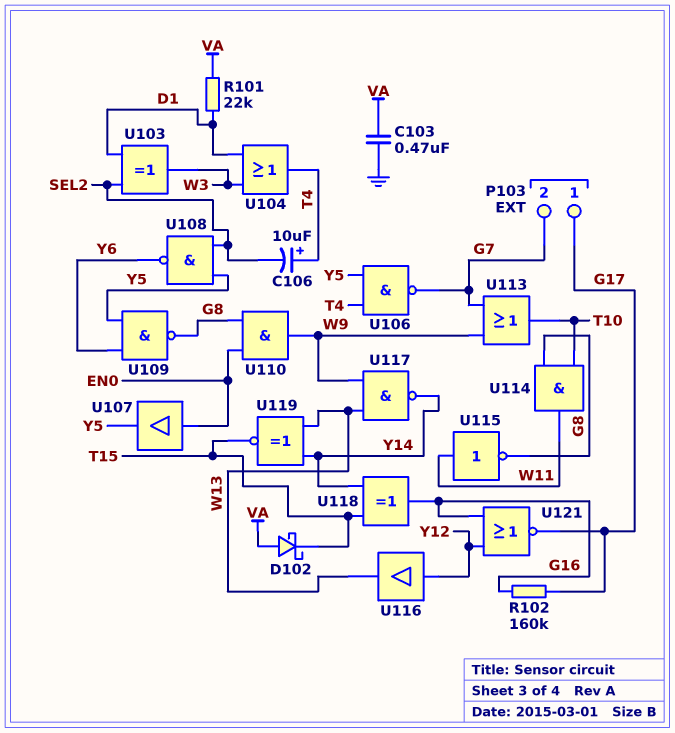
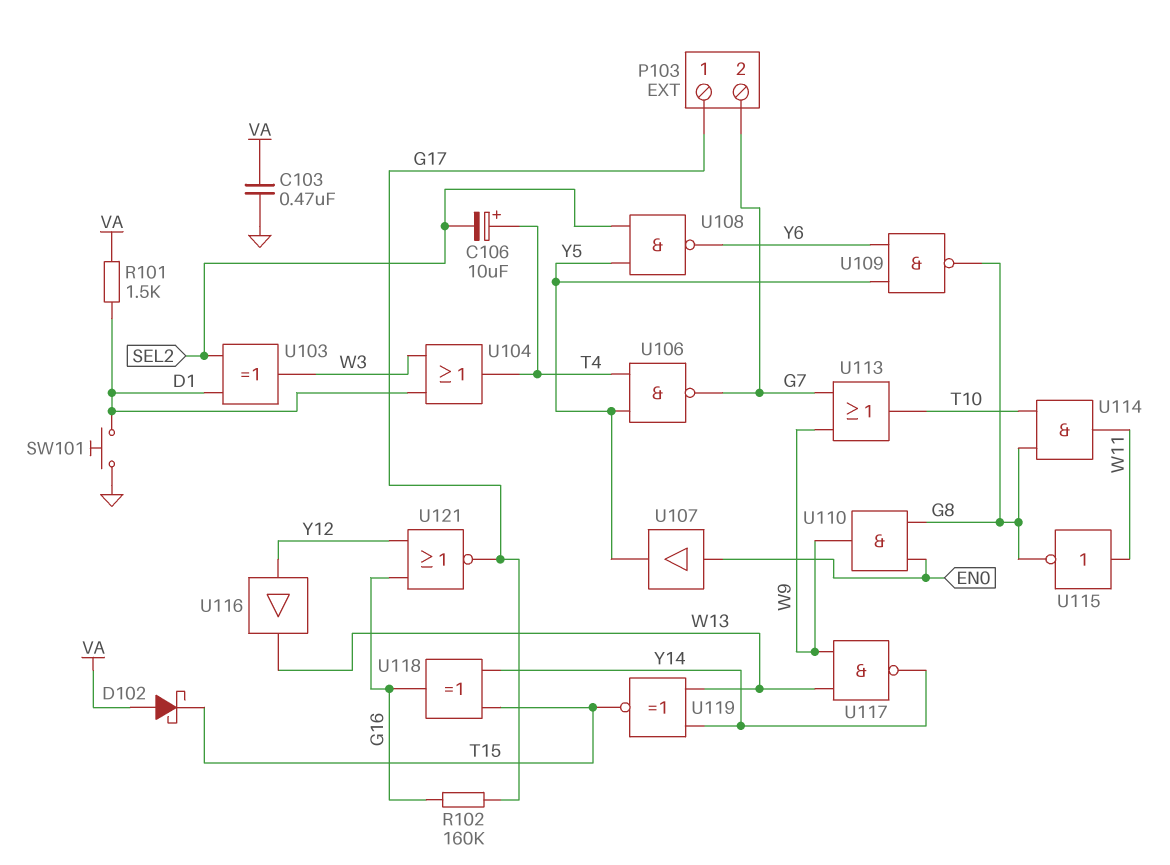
R101: 22k (D1, VA) -> 1.5k (D1, VA)
SW101: none -> button (D1, GND)

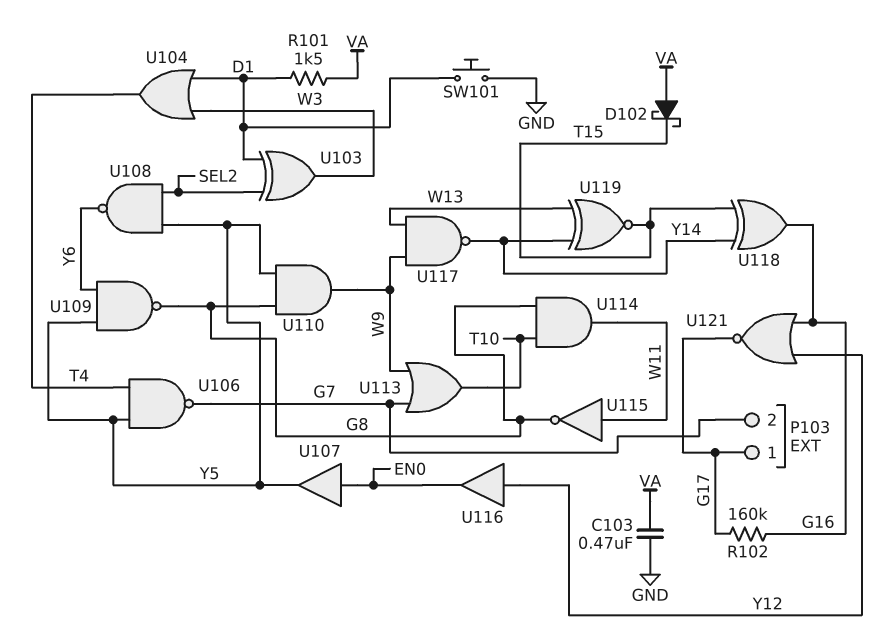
C106: 10uF (plus T4, minus SEL2) -> none
U110: AND (in EN0, in G8, out W9) -> AND (in G8, in Y5, out W9)
U116: buffer (in Y12, out W13) -> buffer (in Y12, out EN0)

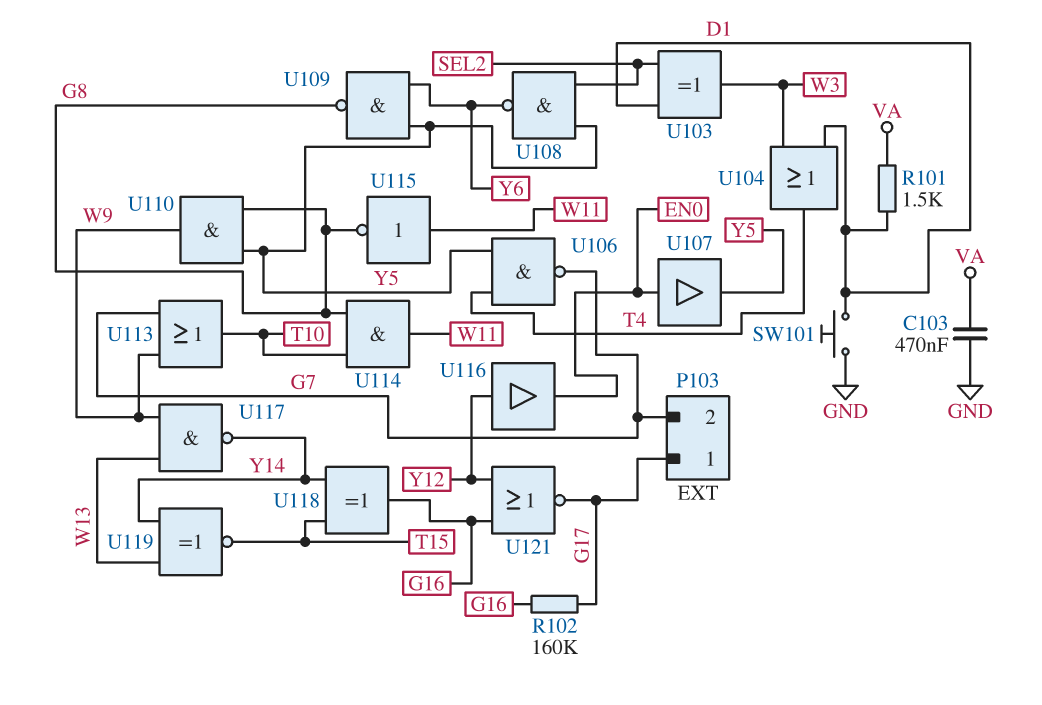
D102: schottky (A VA, K T15) -> none

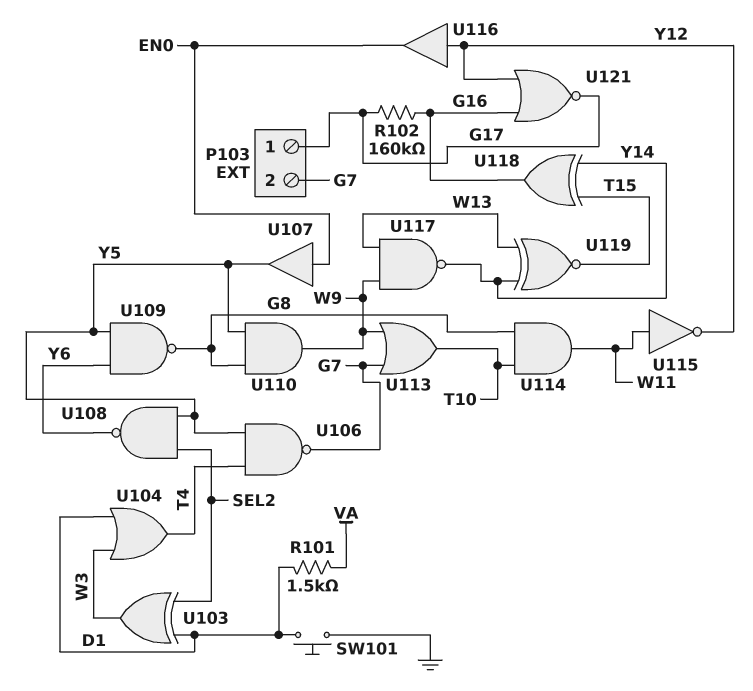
C103: 470nF (GND, VA) -> none
U115: NOT (in W11, out G8) -> NOT (in W11, out Y12)

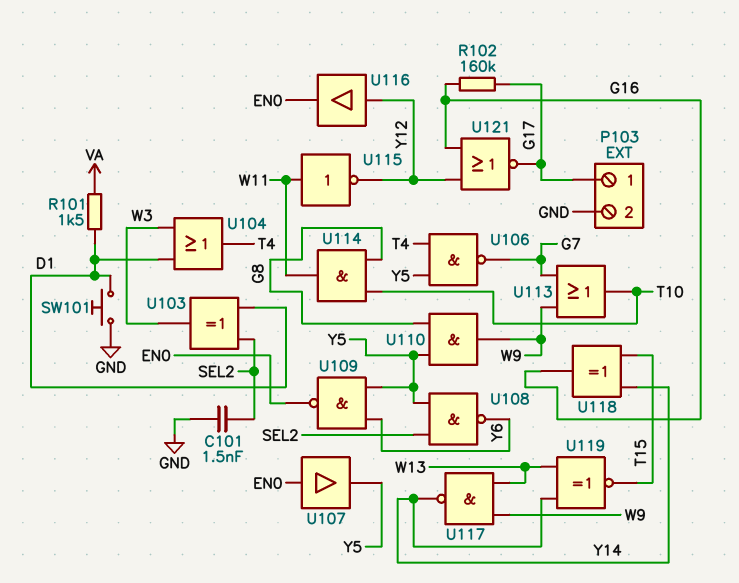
C101: none -> 1.5nF (GND, SEL2)
P103 pin 2: G7 -> GND
U109: NAND (in Y5, in Y6, out G8) -> NAND (in Y5, in Y6, out EN0)

